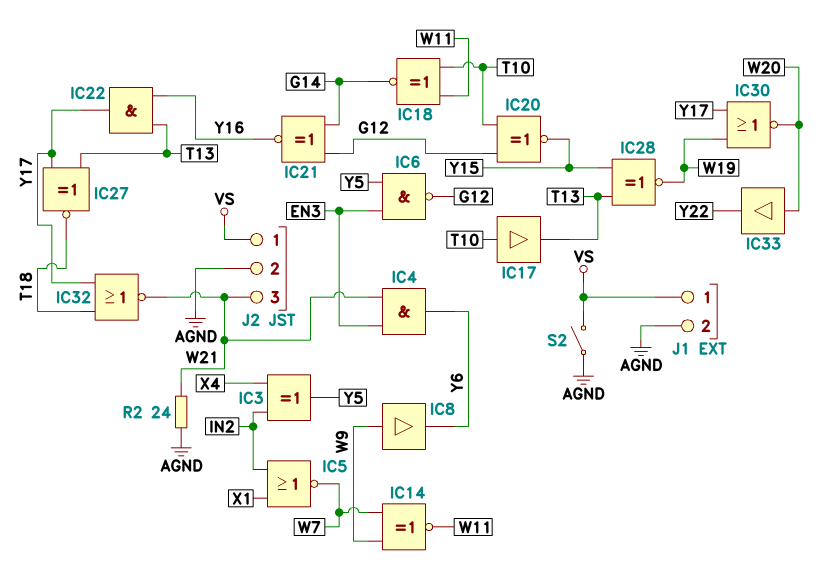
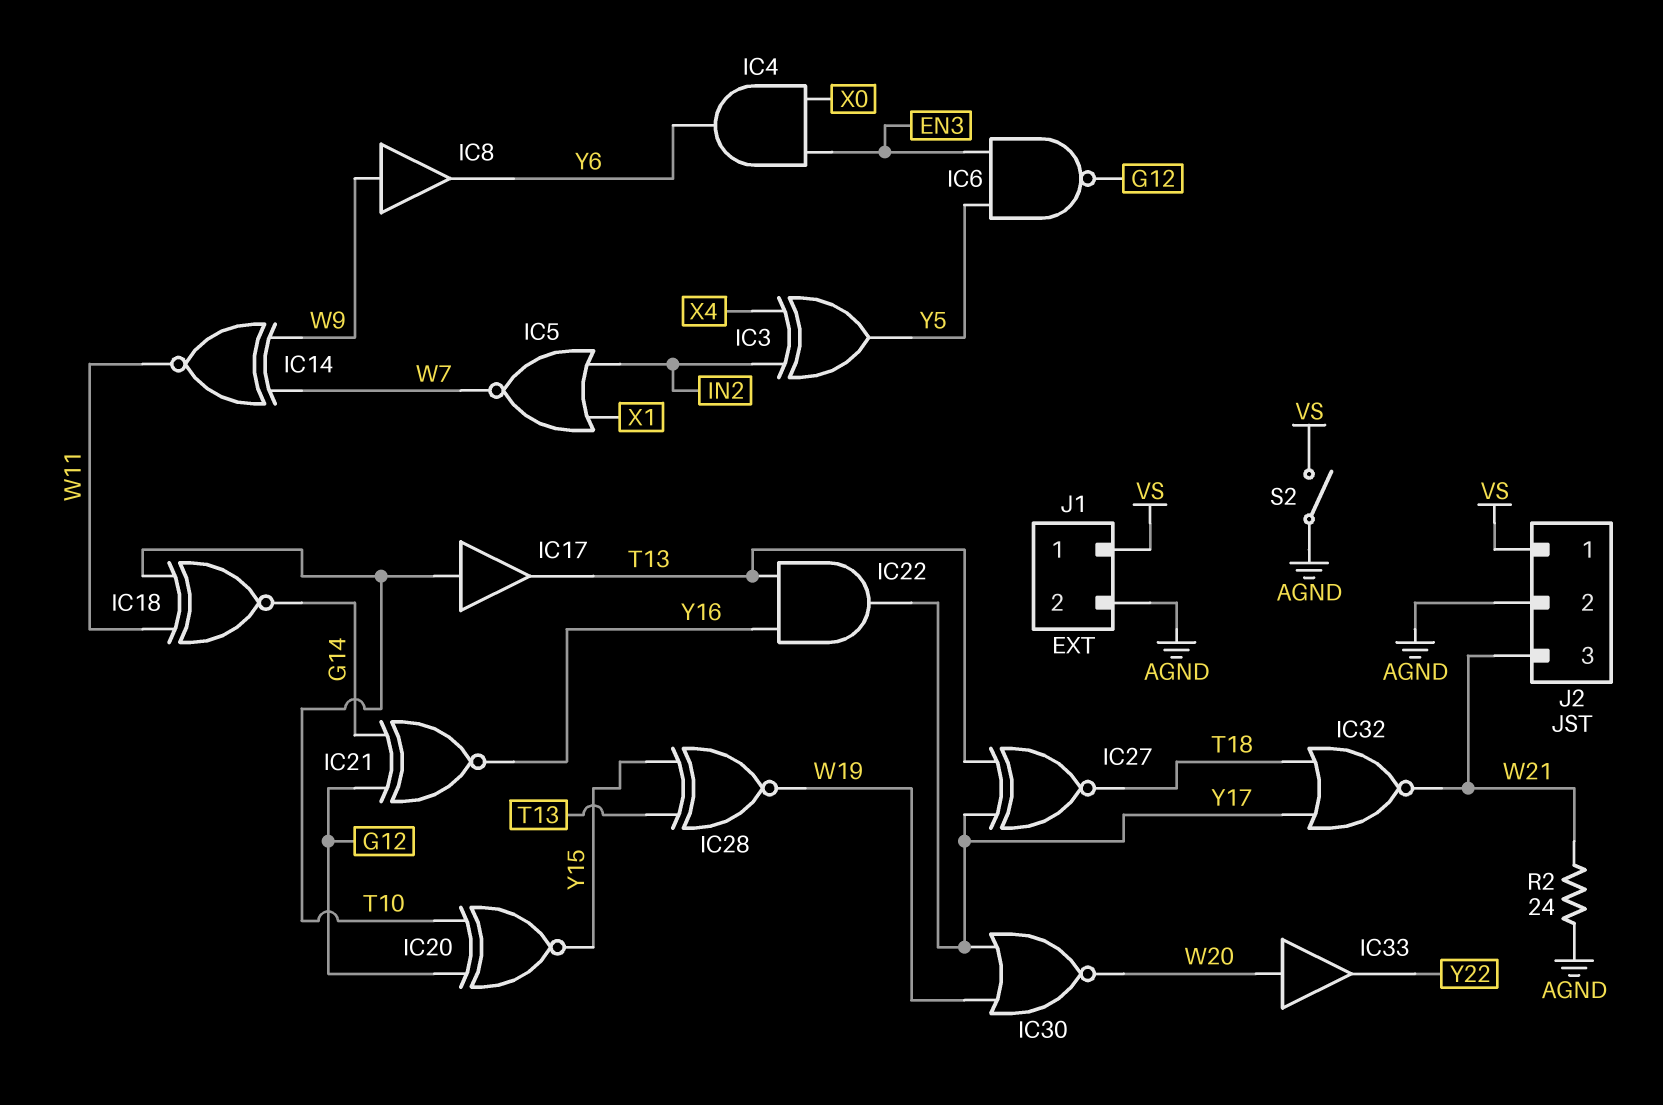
IC4: AND (in EN3, in W21, out Y6) -> AND (in EN3, in X0, out Y6)

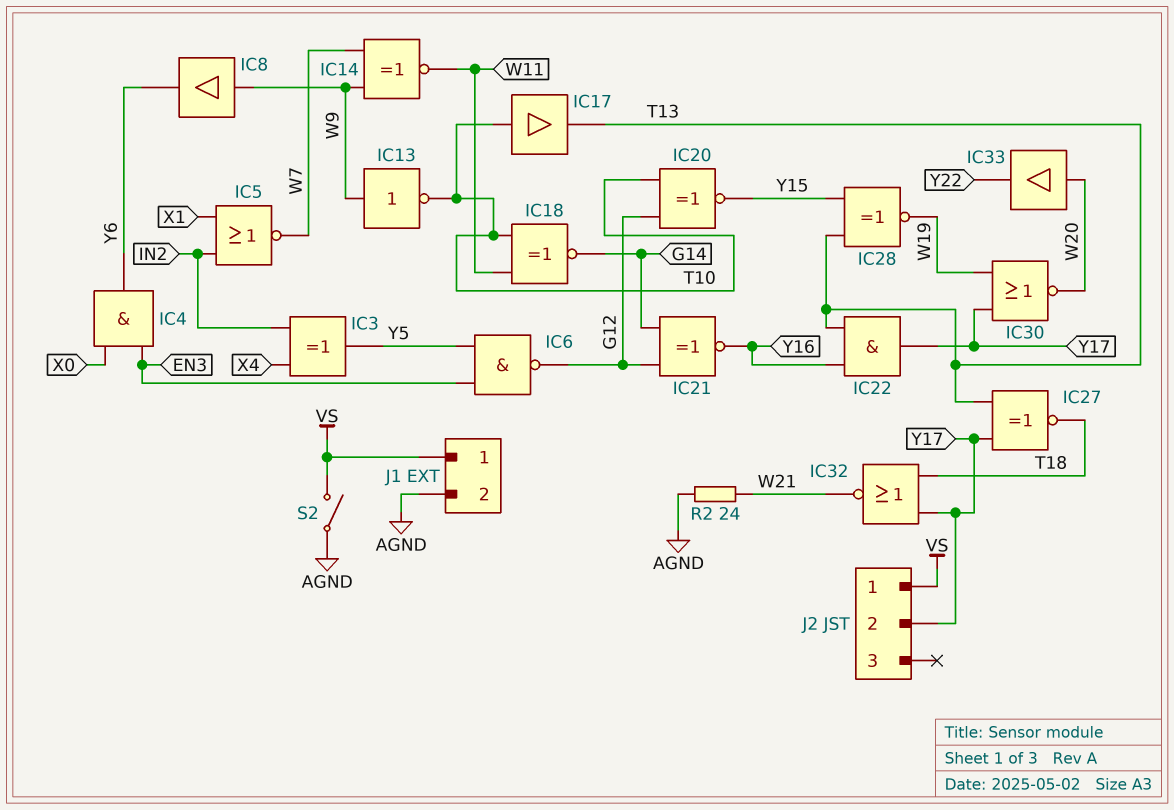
IC13: none -> NOT (in W9, out T10)
J2 pin 2: AGND -> Y17
J2 pin 3: W21 -> none

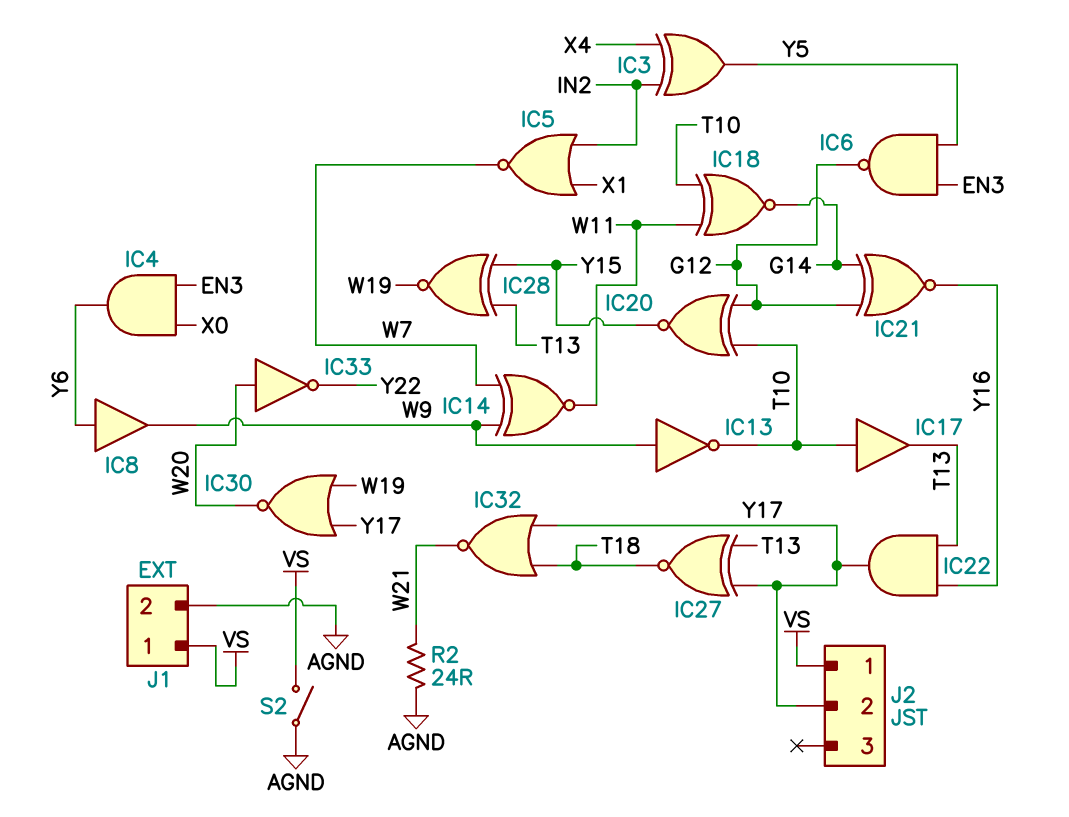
IC8: buffer (in W9, out Y6) -> buffer (in Y6, out W9)
IC33: buffer (in W20, out Y22) -> NOT (in W20, out Y22)

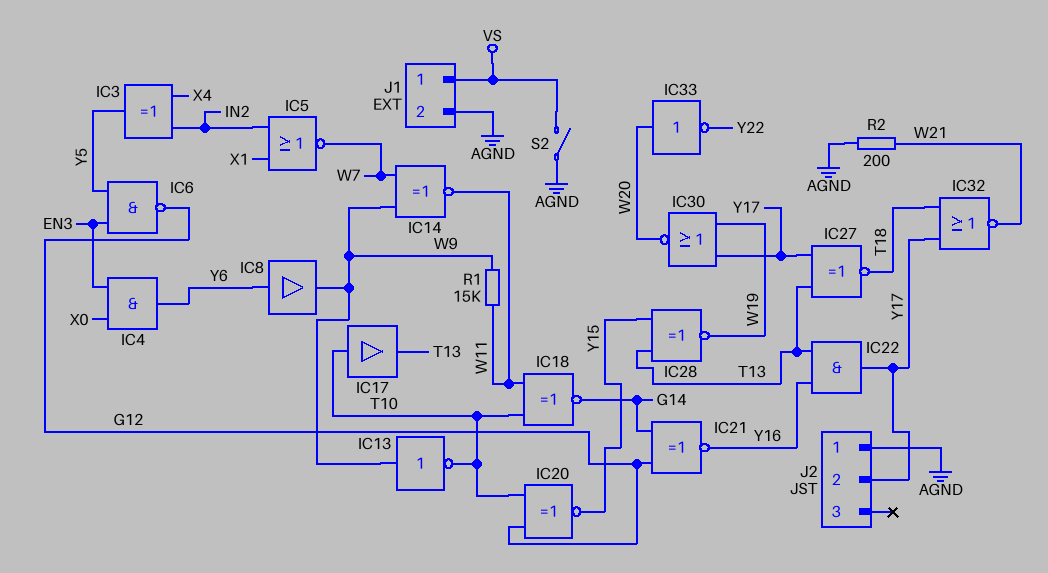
J2 pin 1: VS -> AGND
R1: none -> 15k (W9, W11)
R2: 24 (AGND, W21) -> 200 (AGND, W21)

